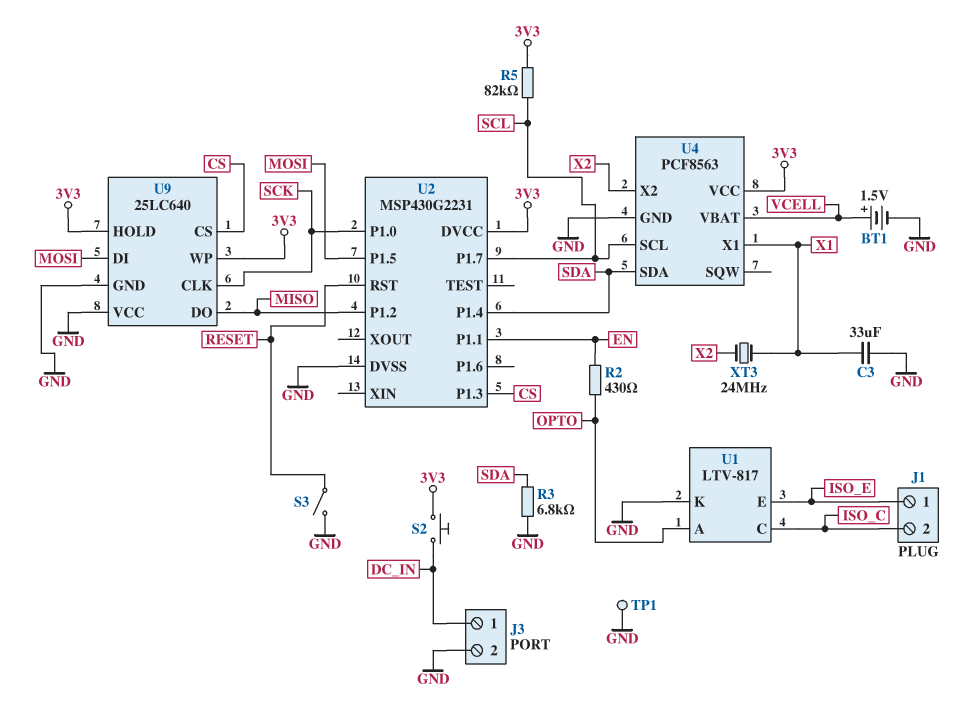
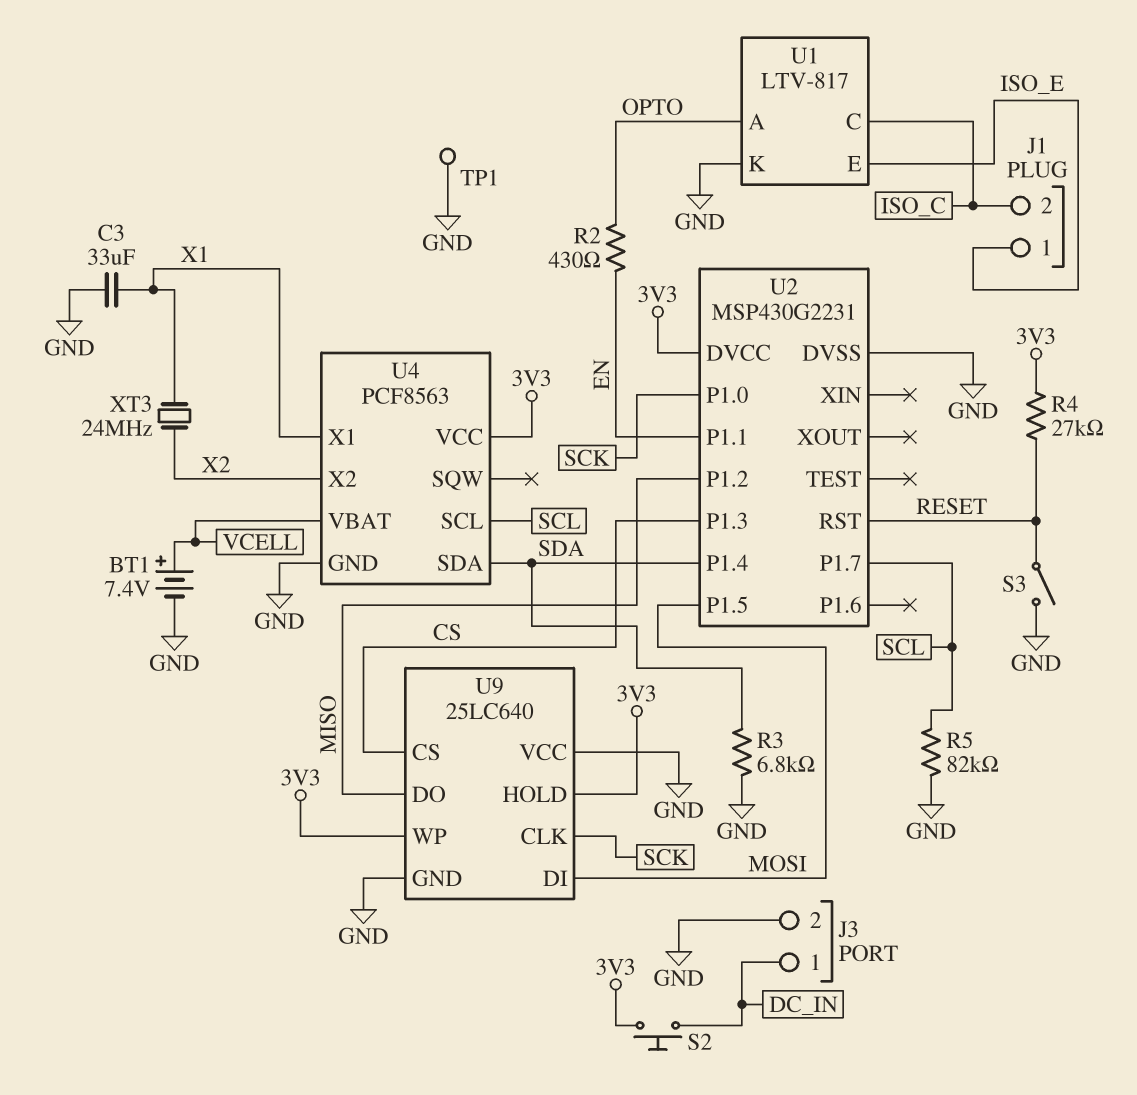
BT1: 1.5V (plus VCELL, minus GND) -> 7.4V (plus VCELL, minus GND)
R4: none -> 27k (3V3, RESET)
R5: 82k (3V3, SCL) -> 82k (GND, SCL)

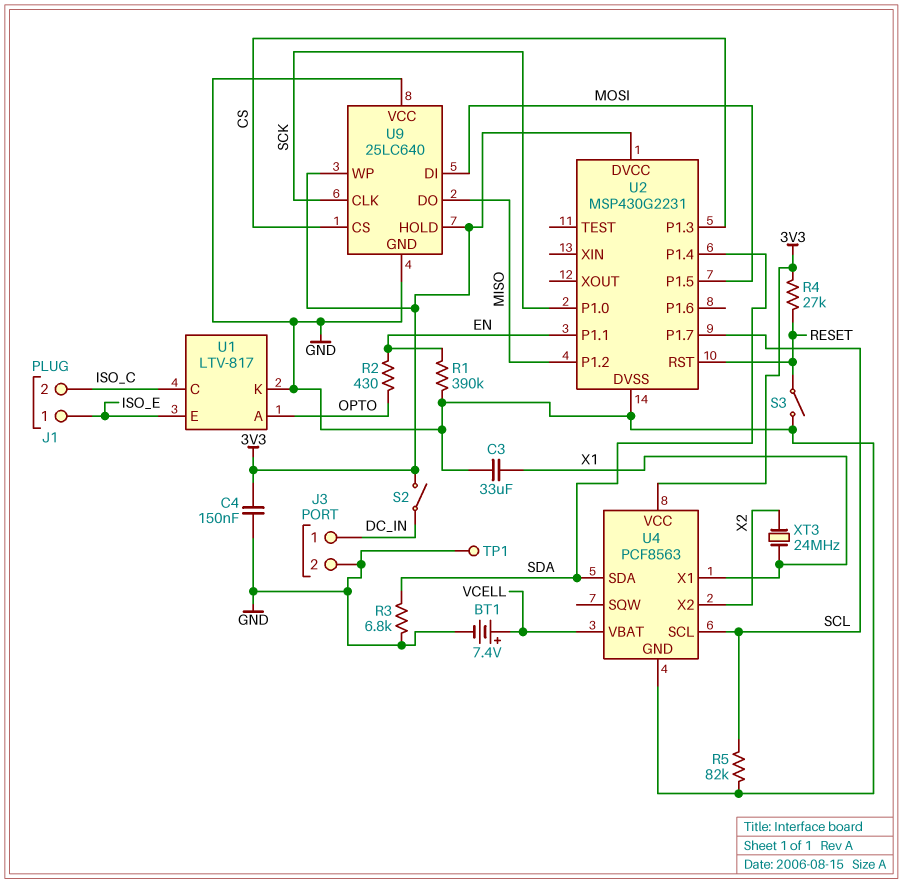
C4: none -> 150nF (3V3, GND)
R1: none -> 390k (EN, GND)
S2: button (3V3, DC_IN) -> switch (3V3, DC_IN)

